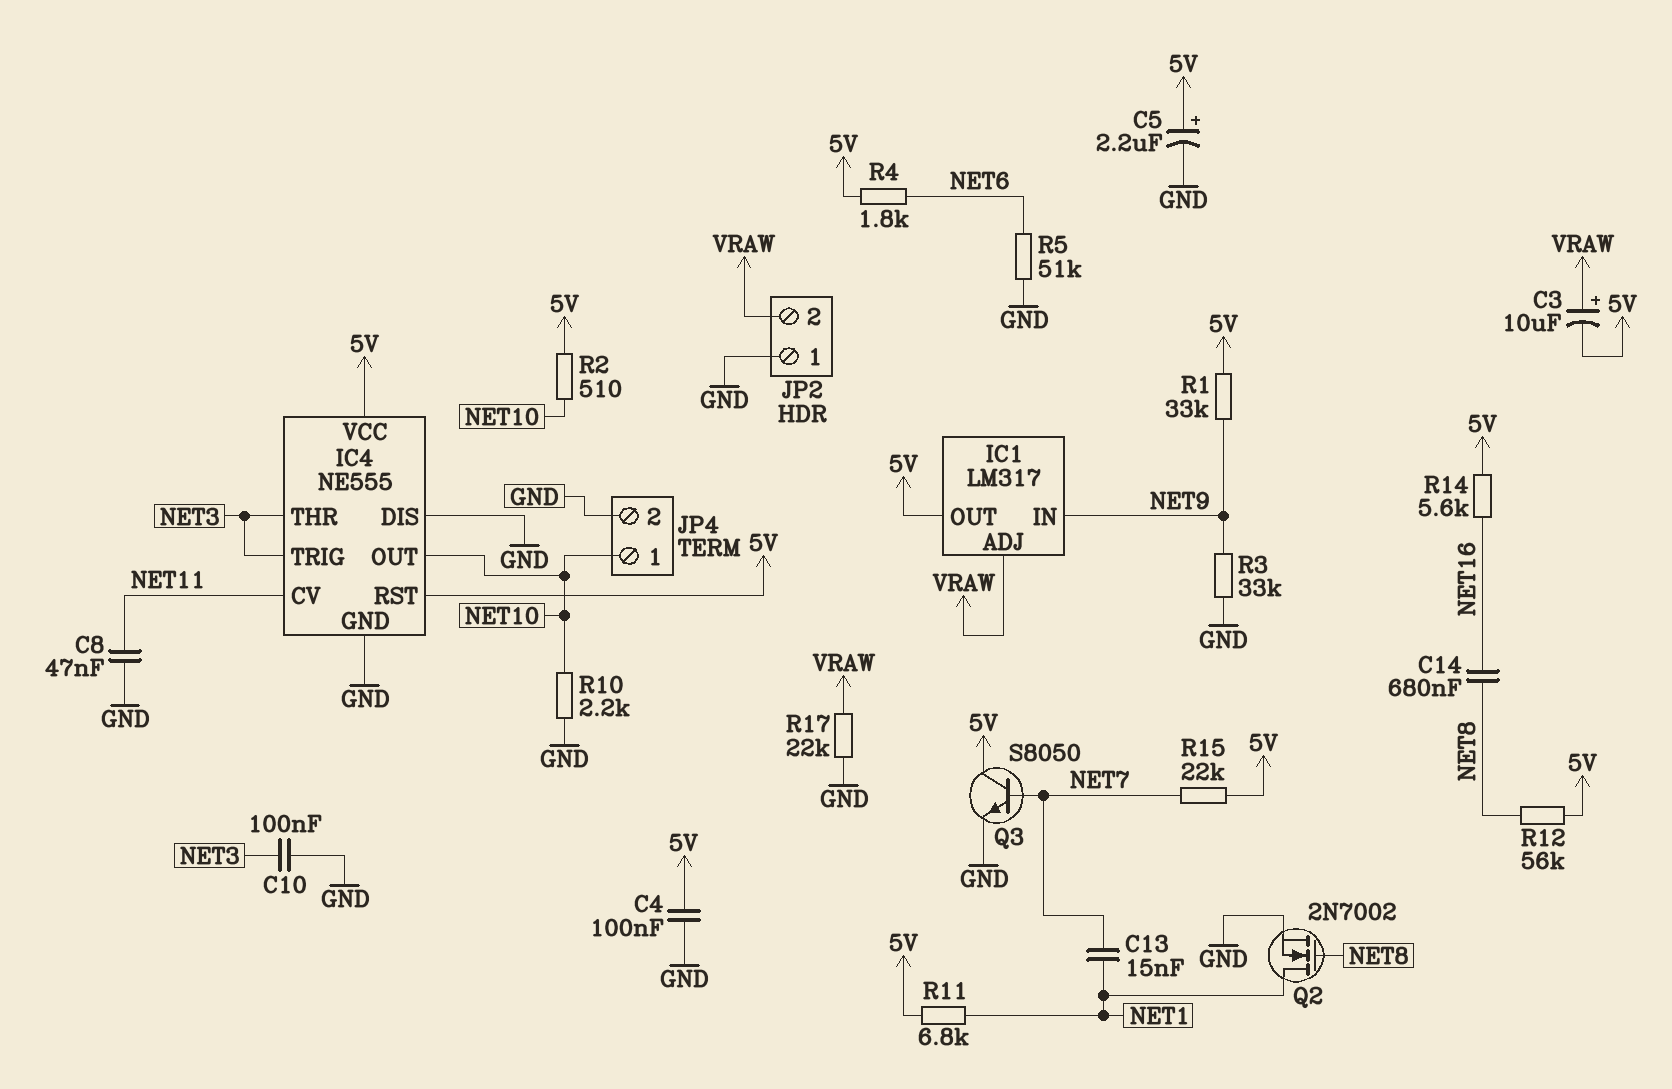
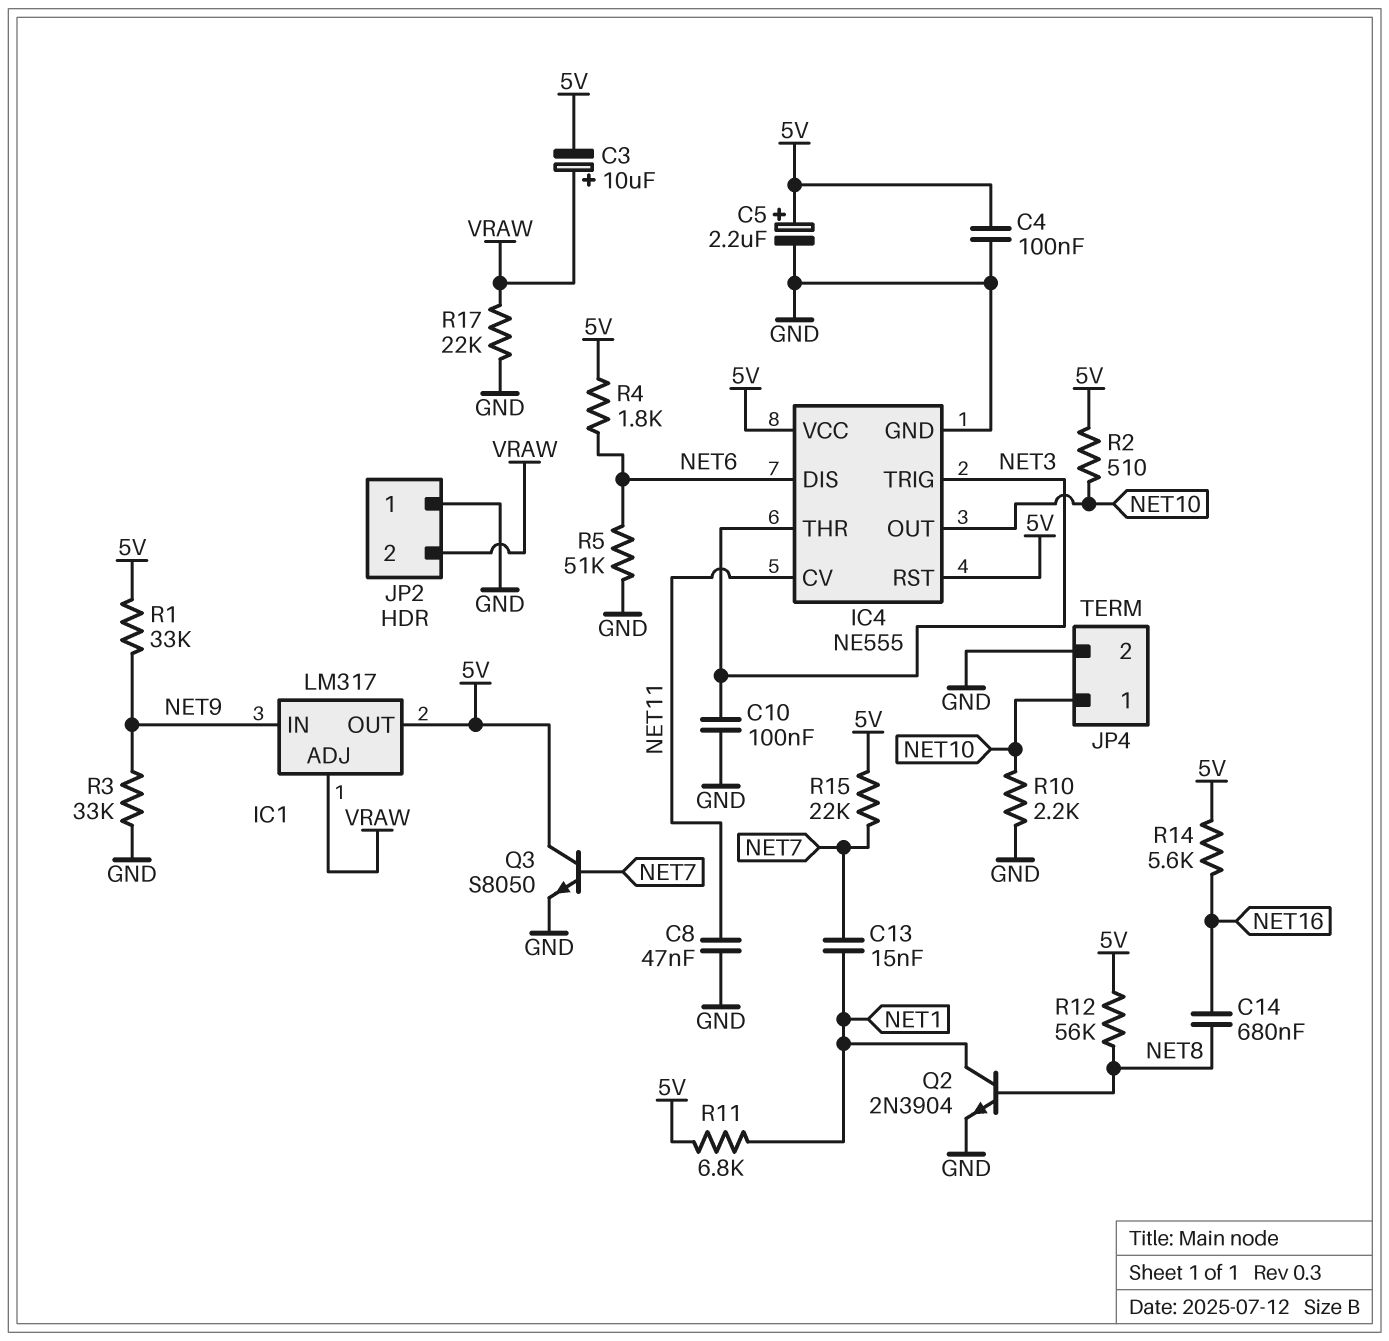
IC4 pin DIS: GND -> NET6
Q2: NMOS 2N7002 (G NET8, D NET1, S GND) -> NPN 2N3904 (B NET8, C NET1, E GND)

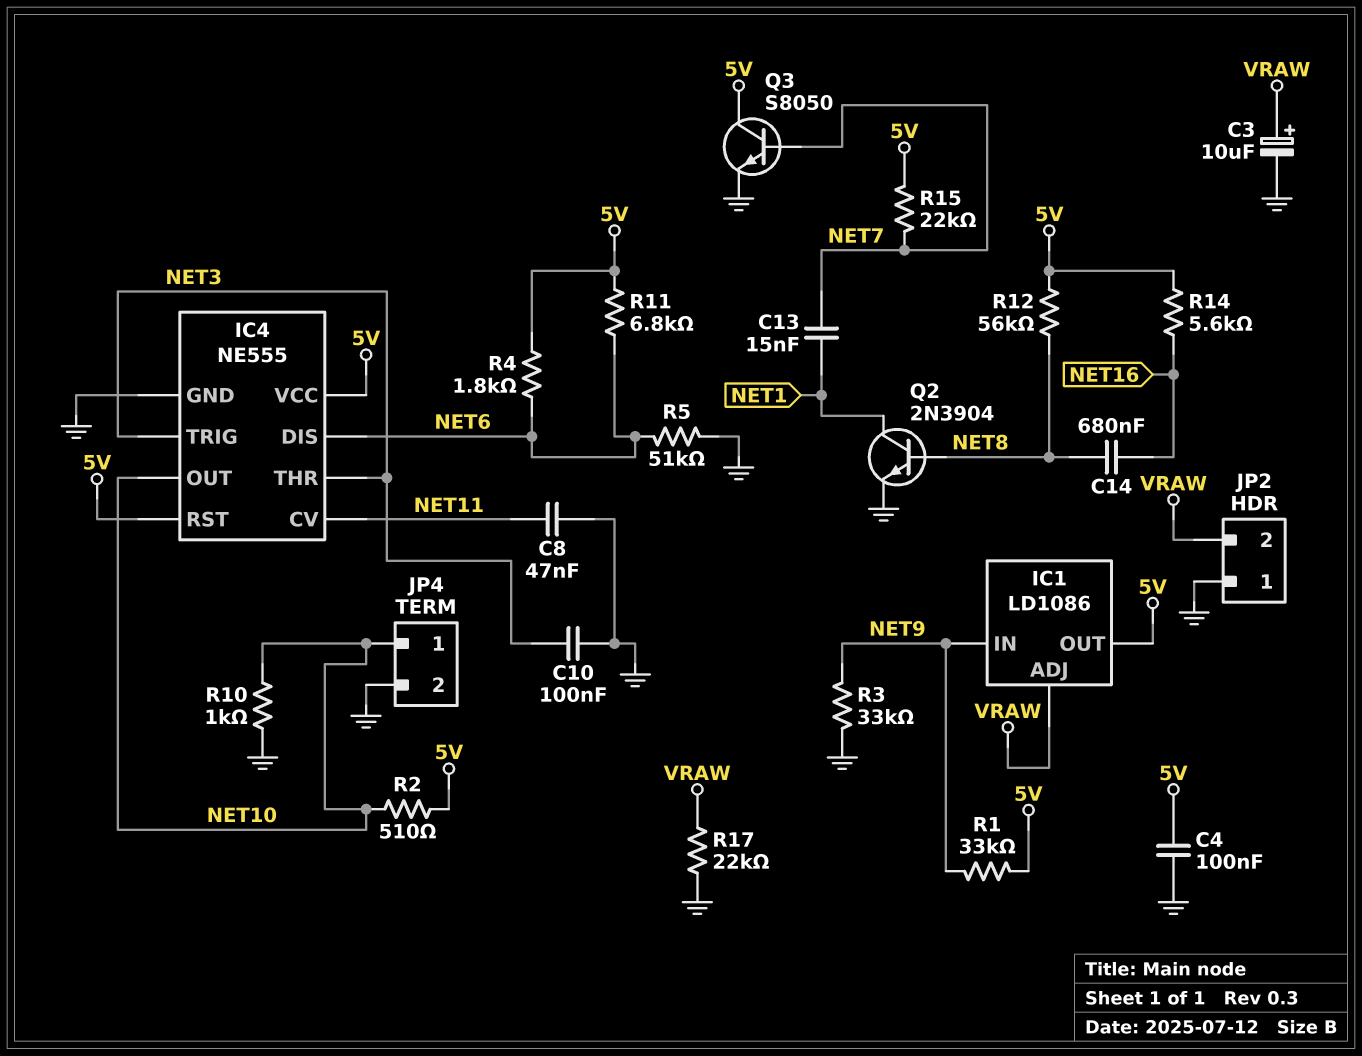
C3: 10uF (plus VRAW, minus 5V) -> 10uF (plus VRAW, minus GND)
C5: 2.2uF (plus 5V, minus GND) -> none
IC1: LM317 -> LD1086
R10: 2.2k (GND, NET10) -> 1k (GND, NET10)
R11: 6.8k (5V, NET1) -> 6.8k (5V, NET6)

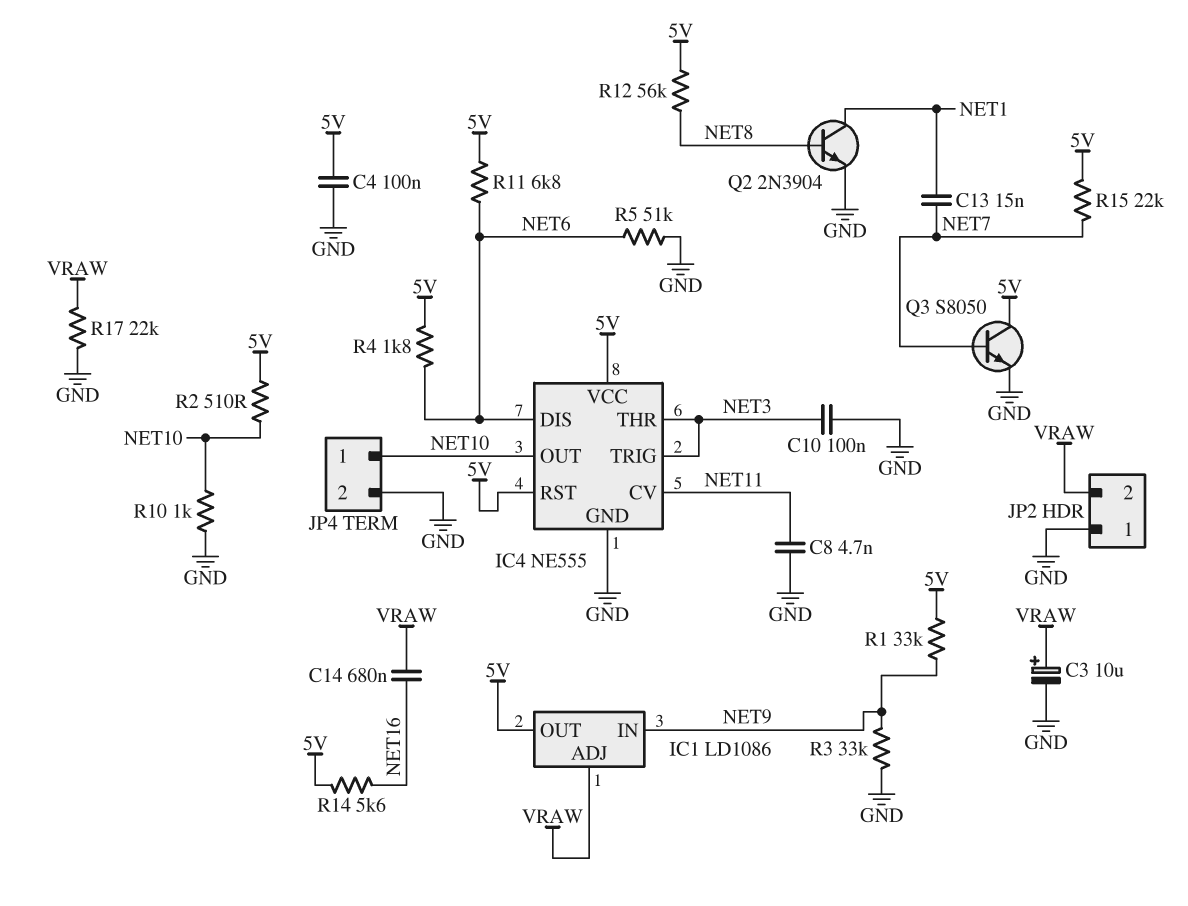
C8: 47nF (GND, NET11) -> 4.7nF (GND, NET11)
C14: 680nF (NET8, NET16) -> 680nF (NET16, VRAW)

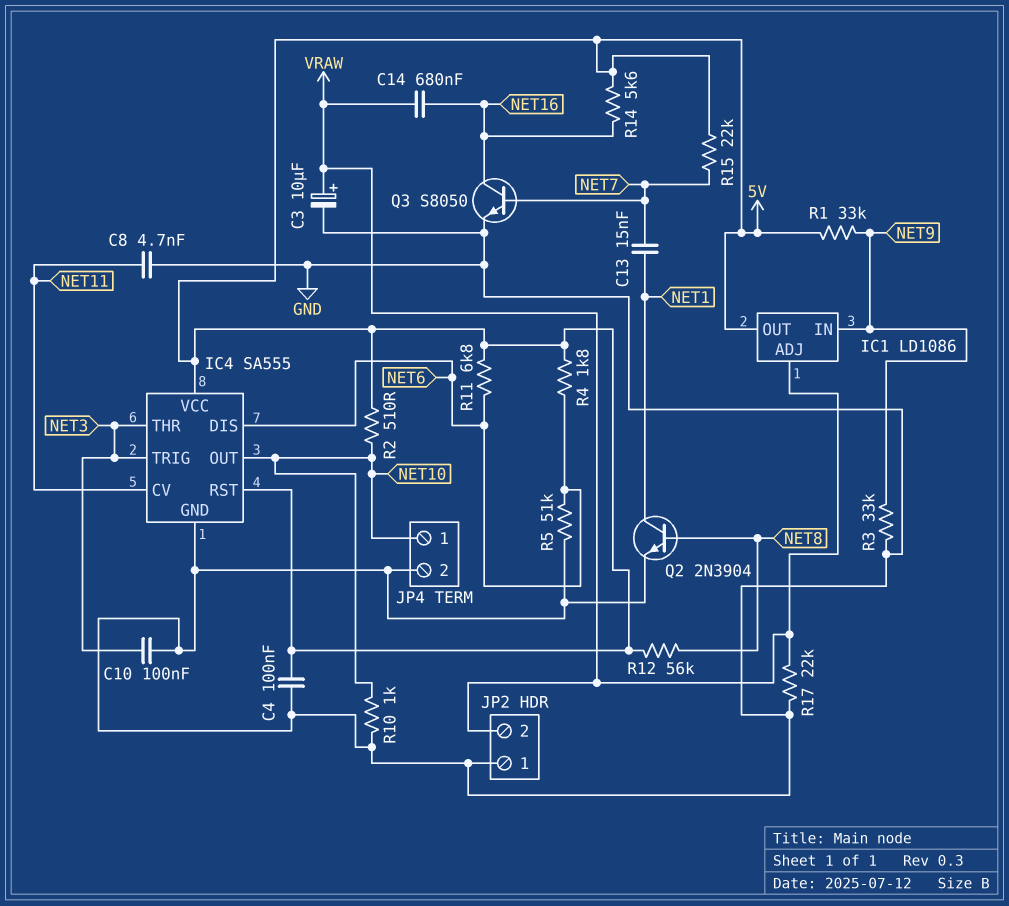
IC4: NE555 -> SA555
Q3: NPN S8050 (B NET7, C 5V, E GND) -> NPN S8050 (B NET7, C NET16, E GND)

